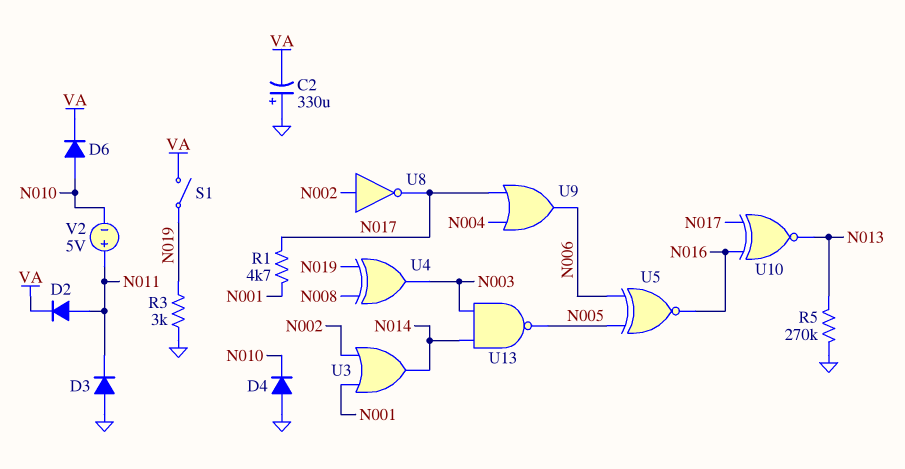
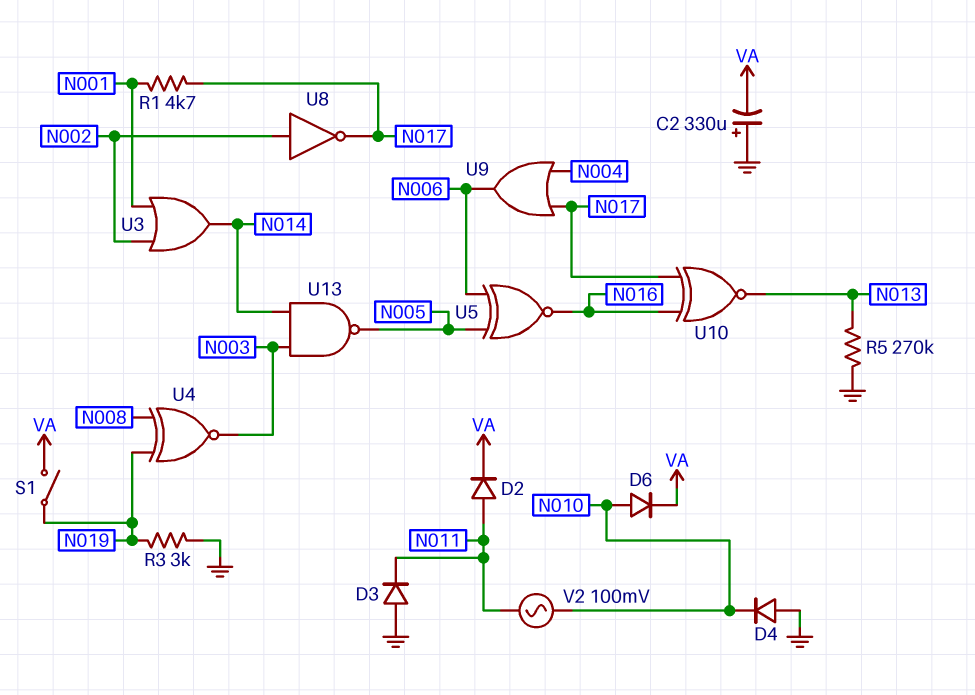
U4: XOR (in N008, in N019, out N003) -> XNOR (in N008, in N019, out N003)
V2: 5V (plus N011, minus N010) -> AC 100mV (N010, N011)

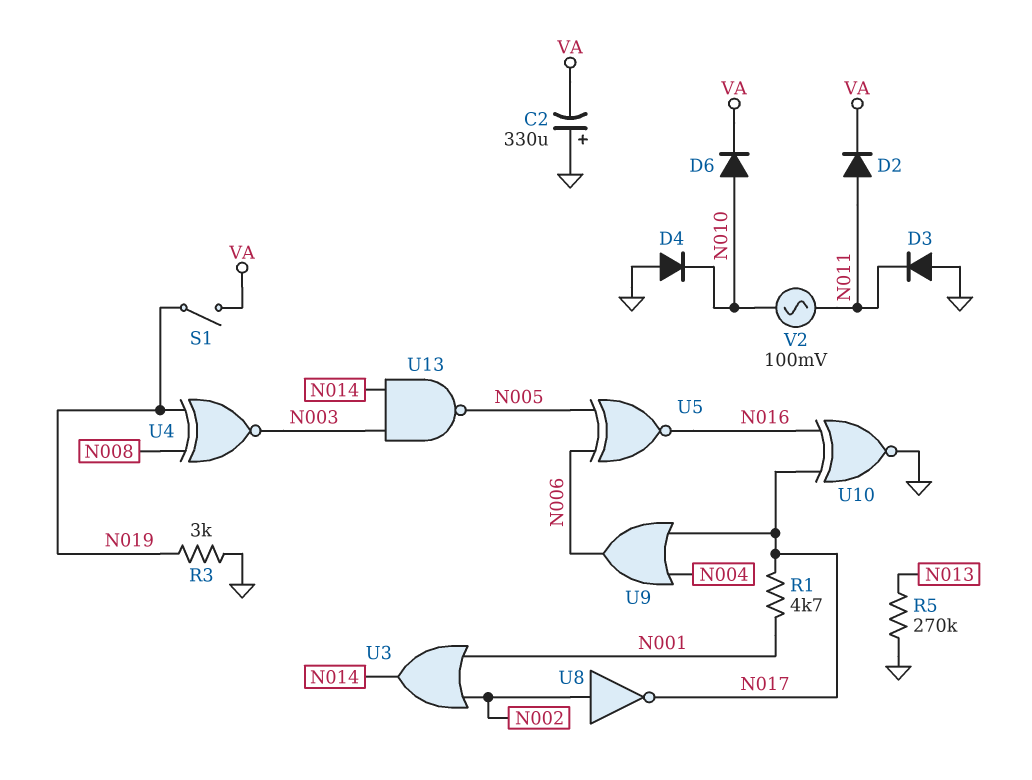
U10: XNOR (in N016, in N017, out N013) -> XNOR (in N016, in N017, out GND)

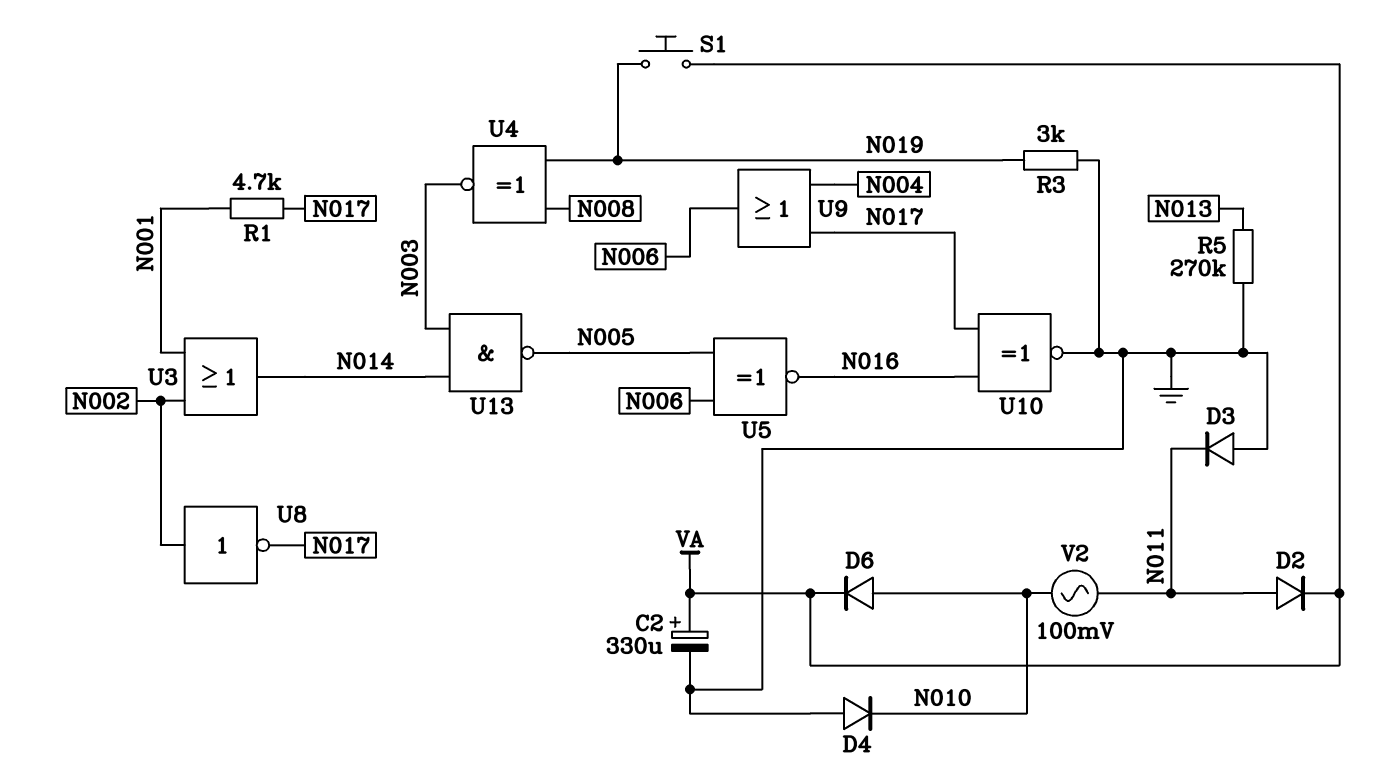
C2: 330uF (plus GND, minus VA) -> 330uF (plus VA, minus GND)
S1: switch (N019, VA) -> button (N019, VA)

